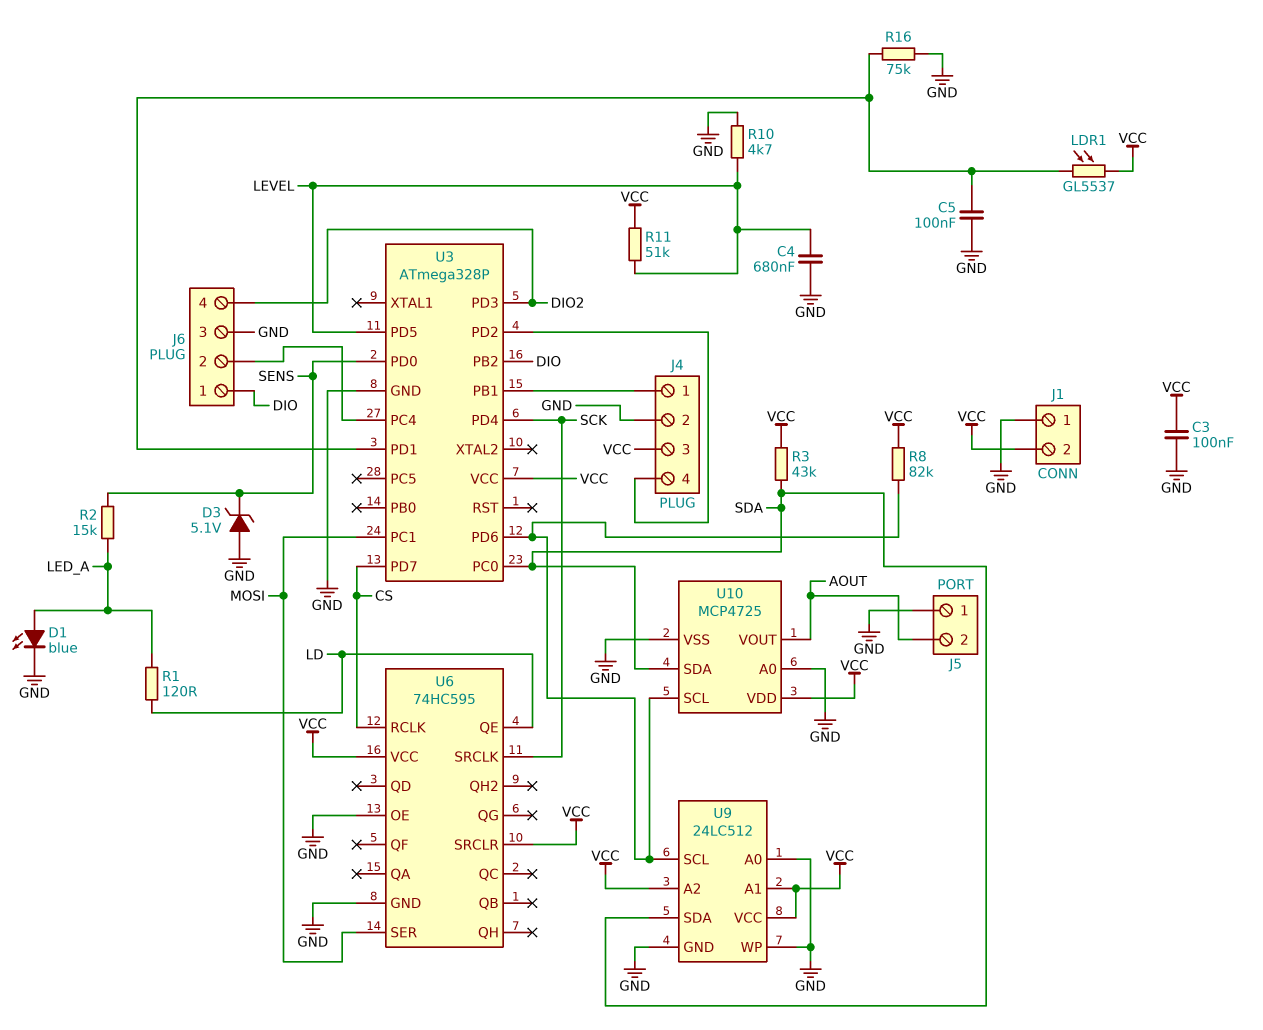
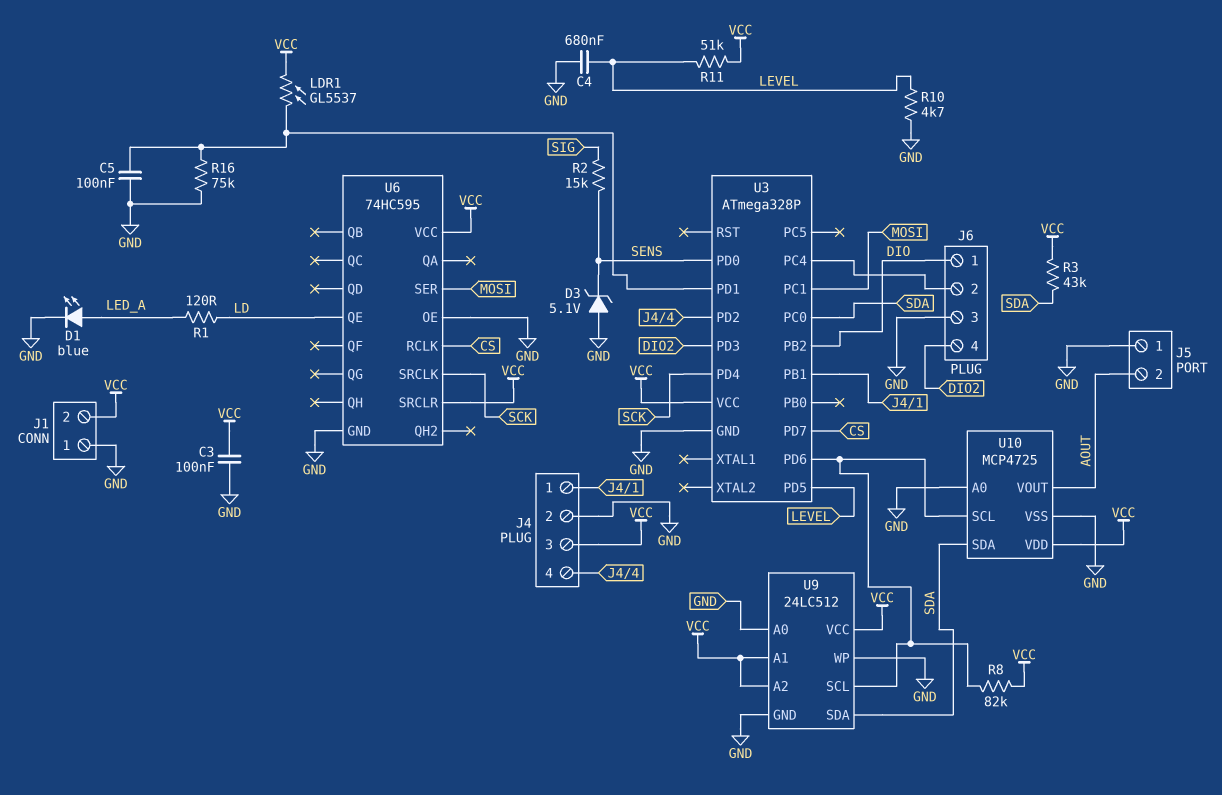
R2: 15k (LED_A, SENS) -> 15k (SENS, SIG)

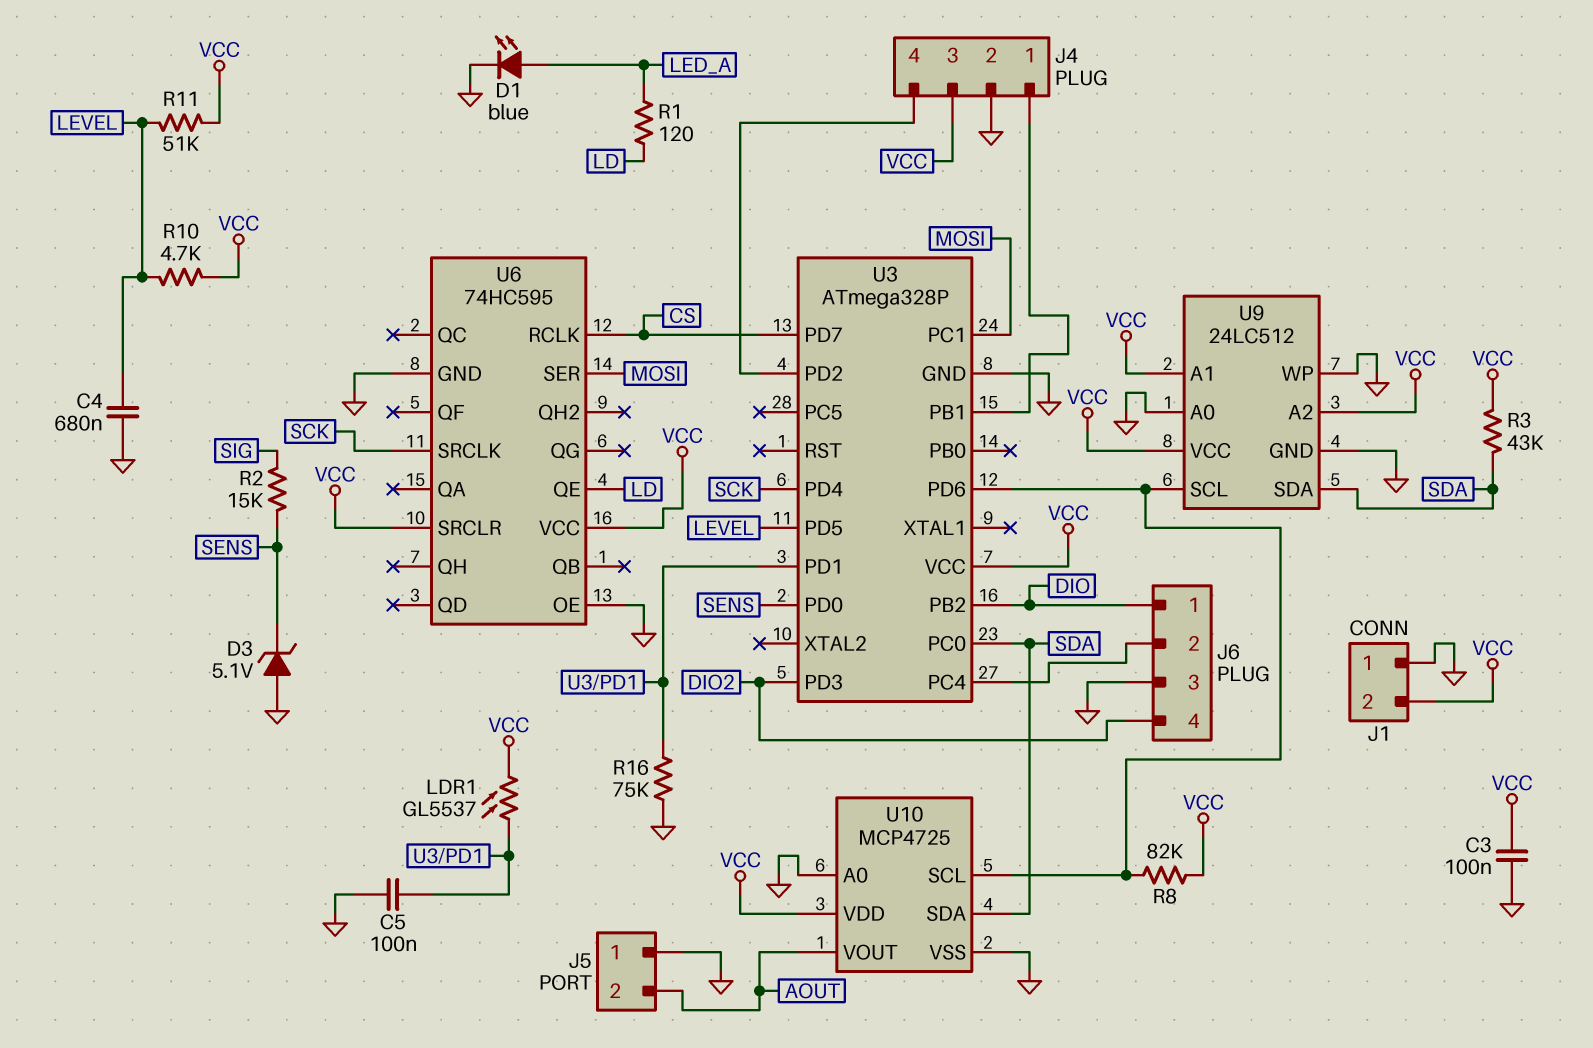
R10: 4.7k (GND, LEVEL) -> 4.7k (LEVEL, VCC)

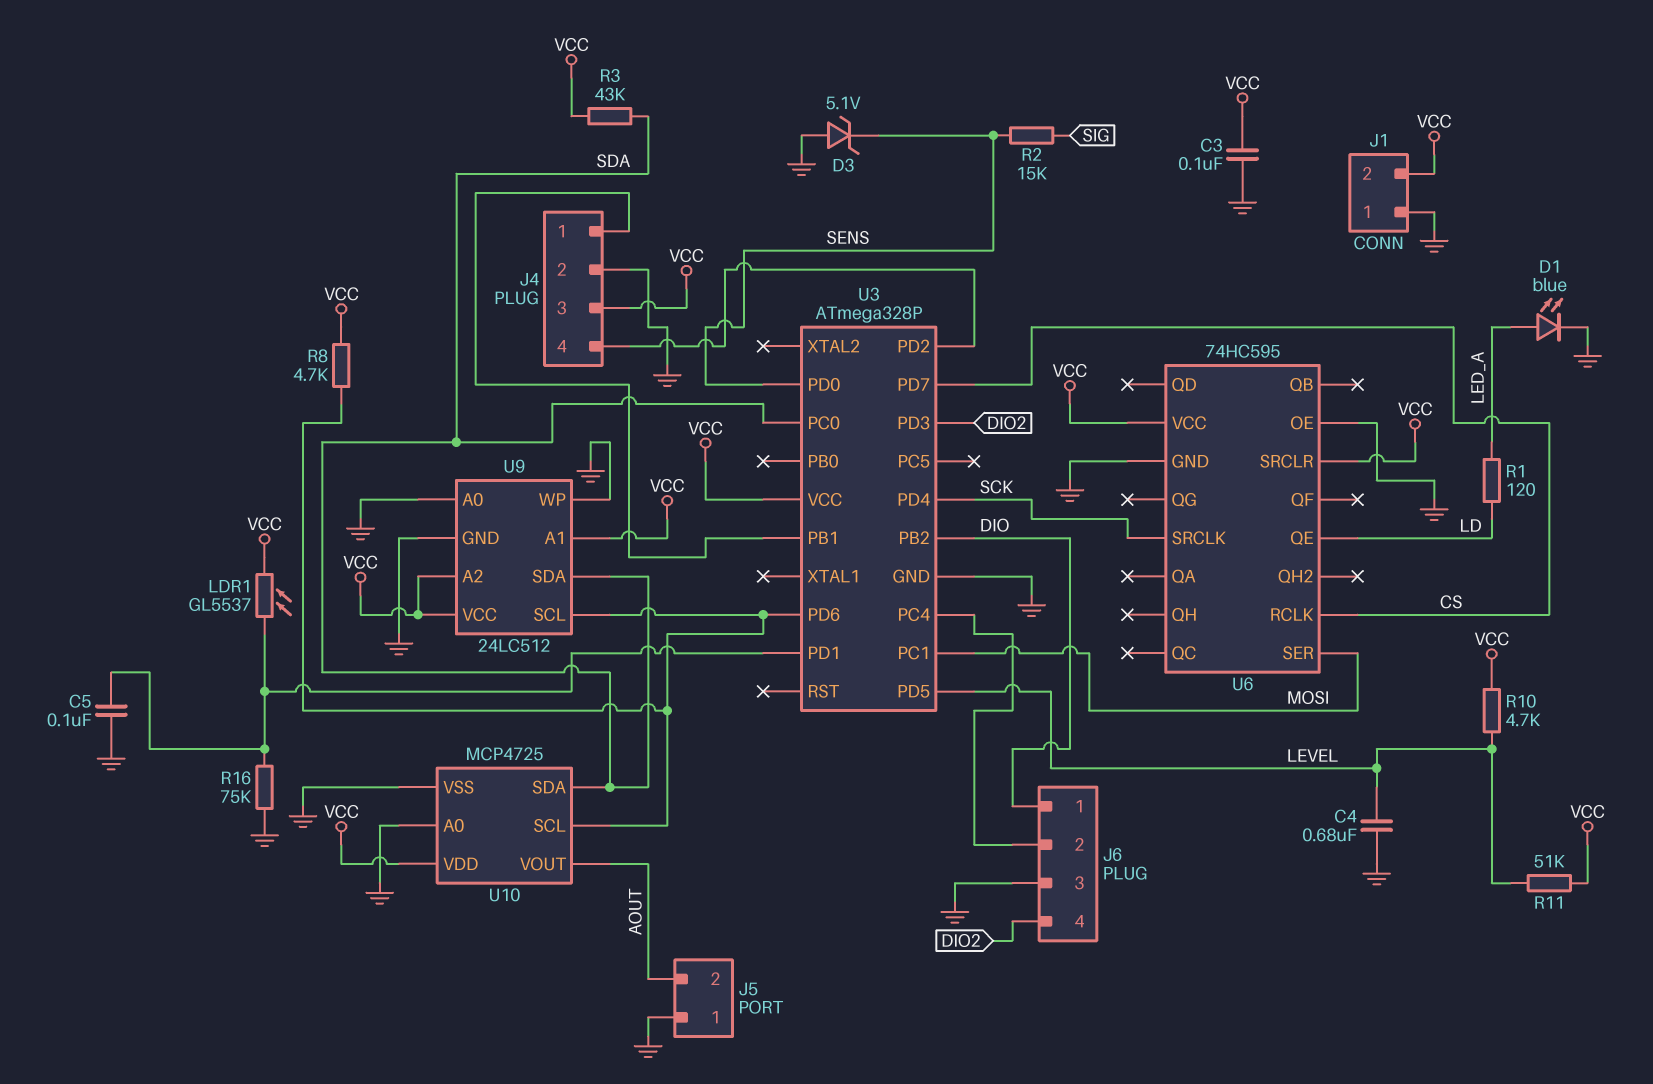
R8: 82k (U3/PD6, VCC) -> 4.7k (U3/PD6, VCC)

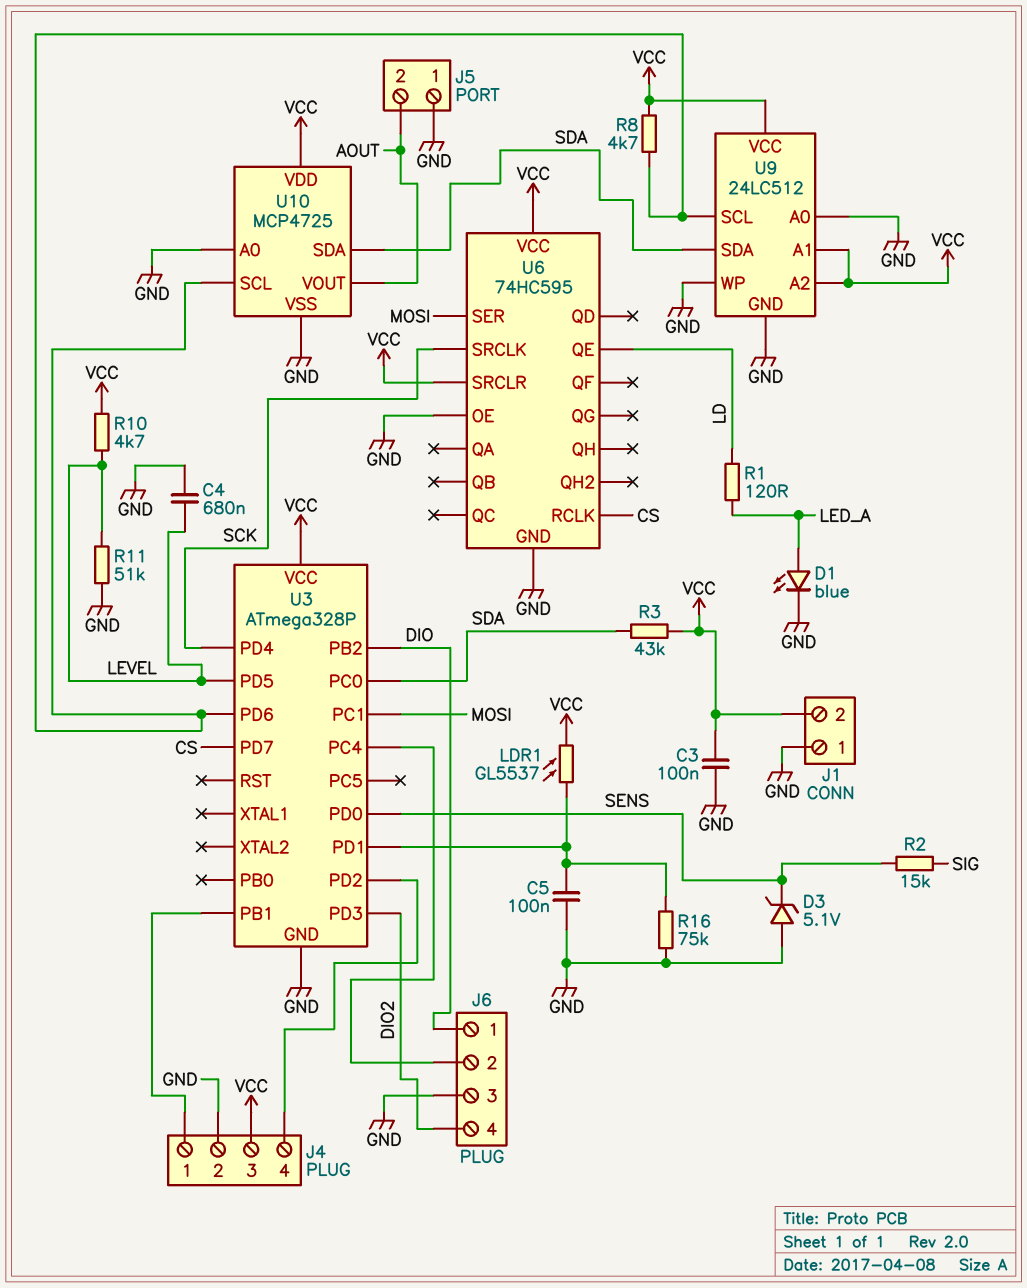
R11: 51k (LEVEL, VCC) -> 51k (GND, LEVEL)

